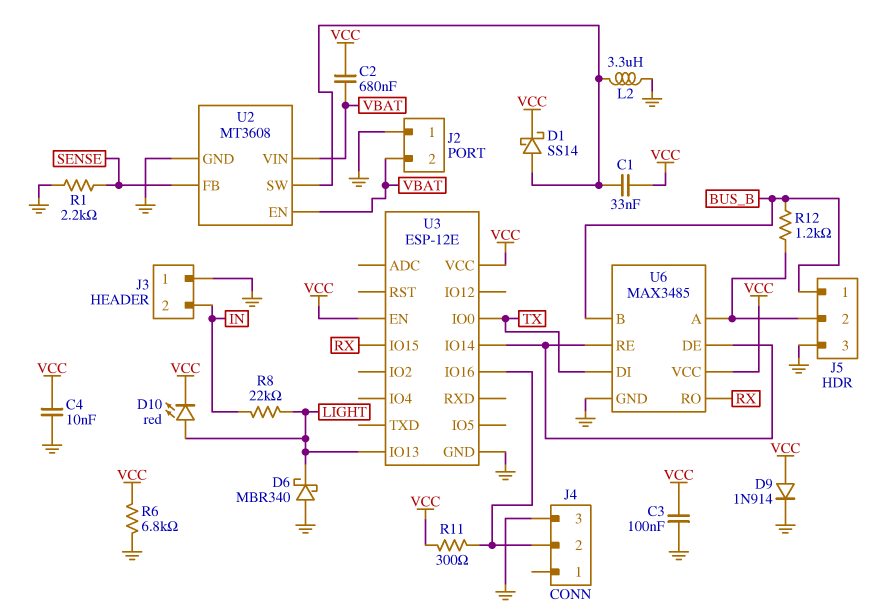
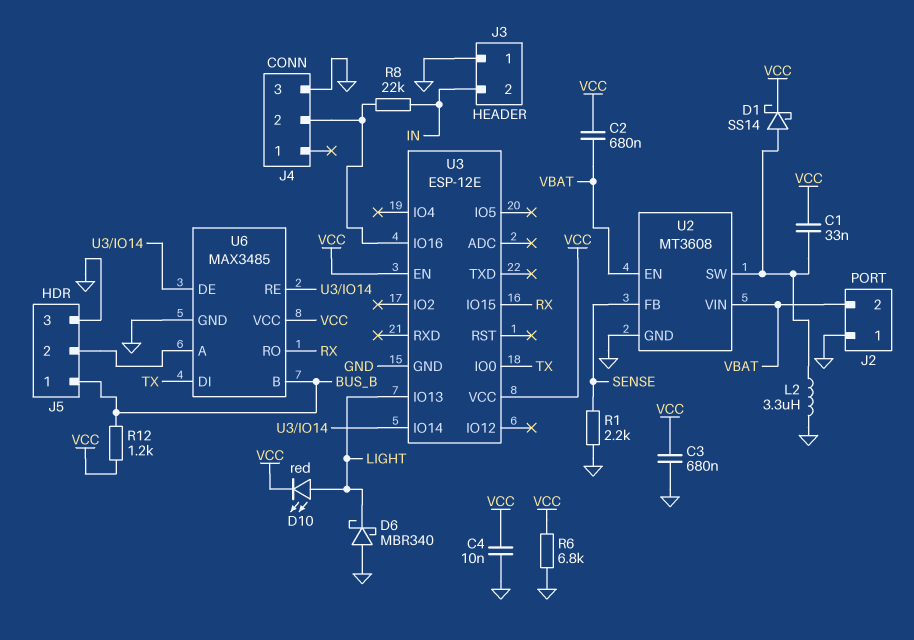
C3: 100nF (GND, VCC) -> 680nF (GND, VCC)
D9: diode 1N914 (A VCC, K GND) -> none
R8: 22k (IN, LIGHT) -> 22k (IN, J4/2)
R11: 300 (J4/2, VCC) -> none
R12: 1.2k (BUS_B, J5/2) -> 1.2k (BUS_B, VCC)

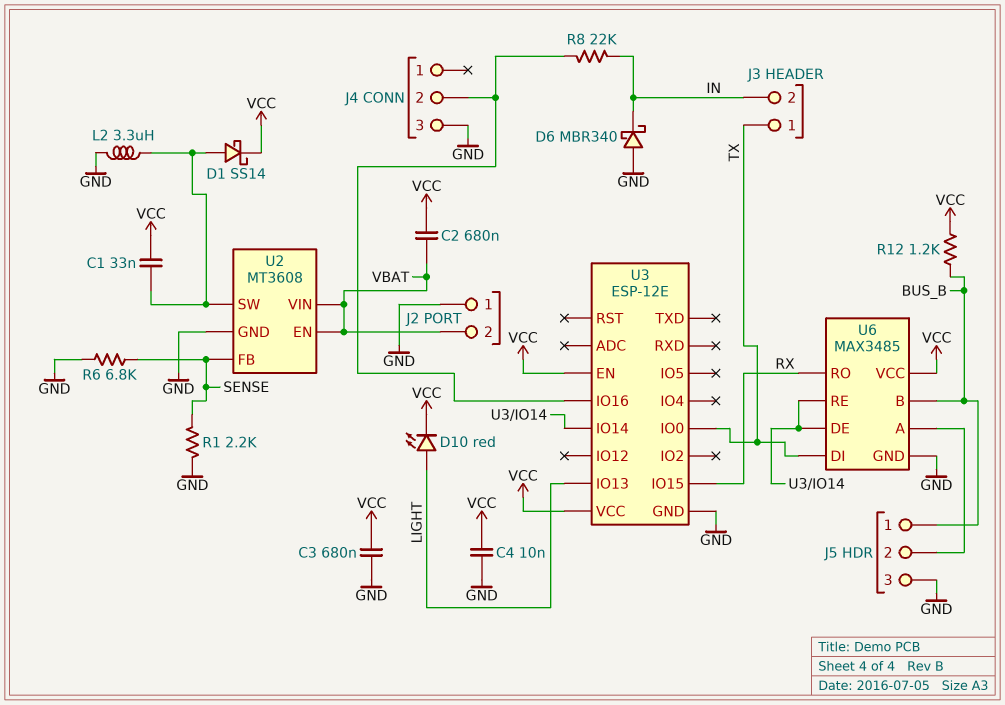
D6: schottky MBR340 (A GND, K LIGHT) -> schottky MBR340 (A GND, K IN)
J3 pin 1: GND -> TX
R6: 6.8k (GND, VCC) -> 6.8k (GND, SENSE)

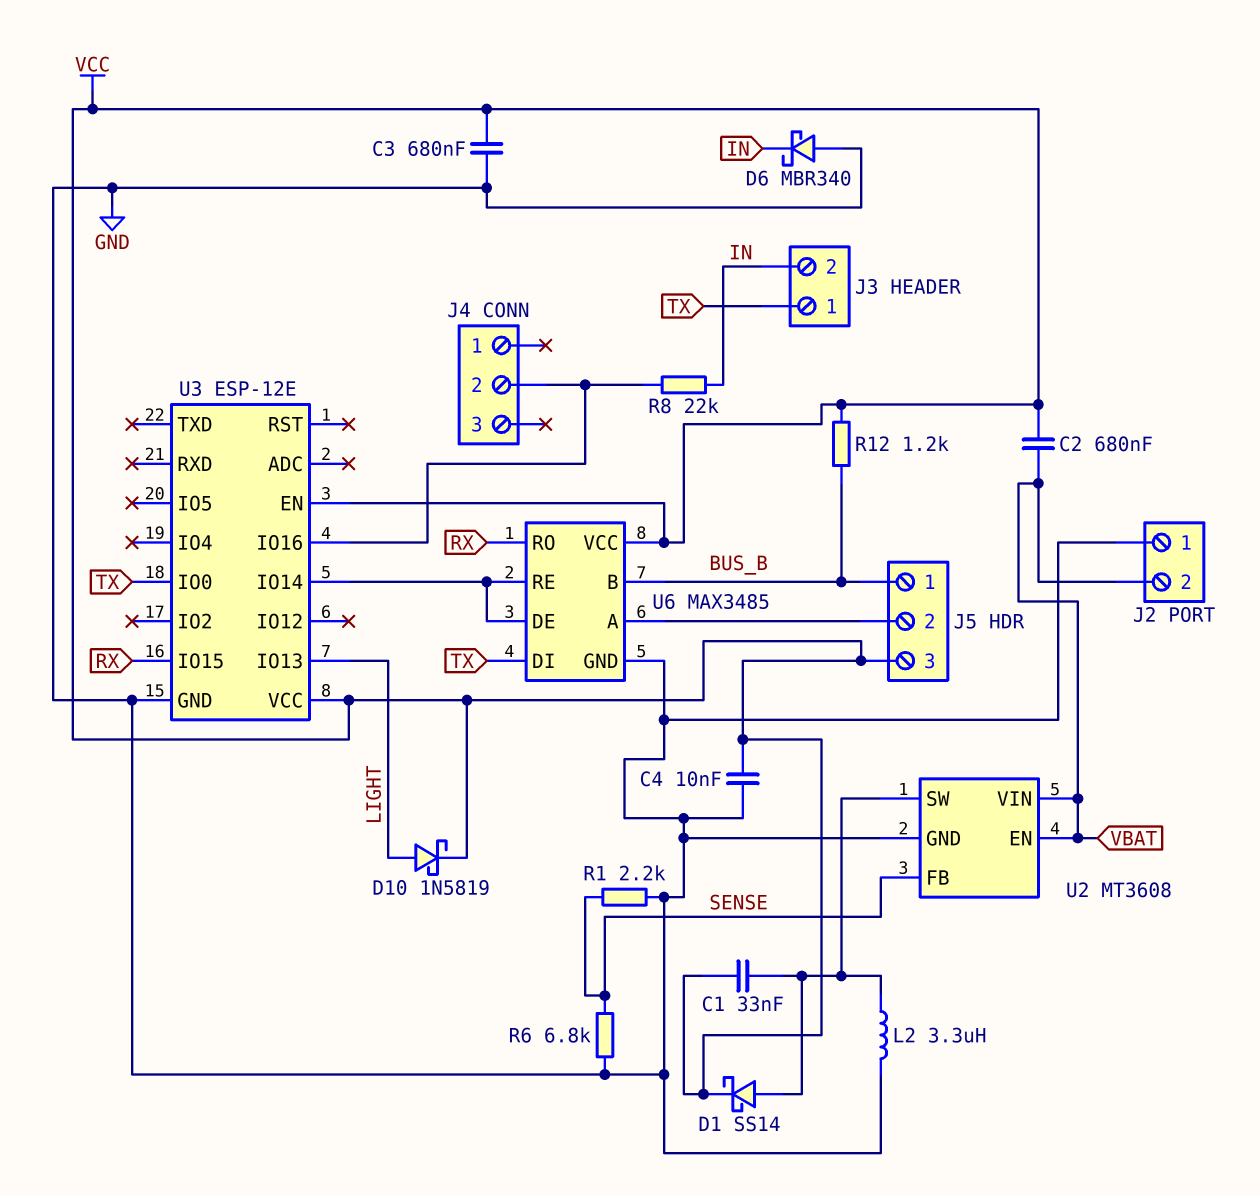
D10: LED red (A LIGHT, K VCC) -> schottky 1N5819 (A LIGHT, K VCC)
J4 pin 3: GND -> none
J5 pin 3: GND -> VCC

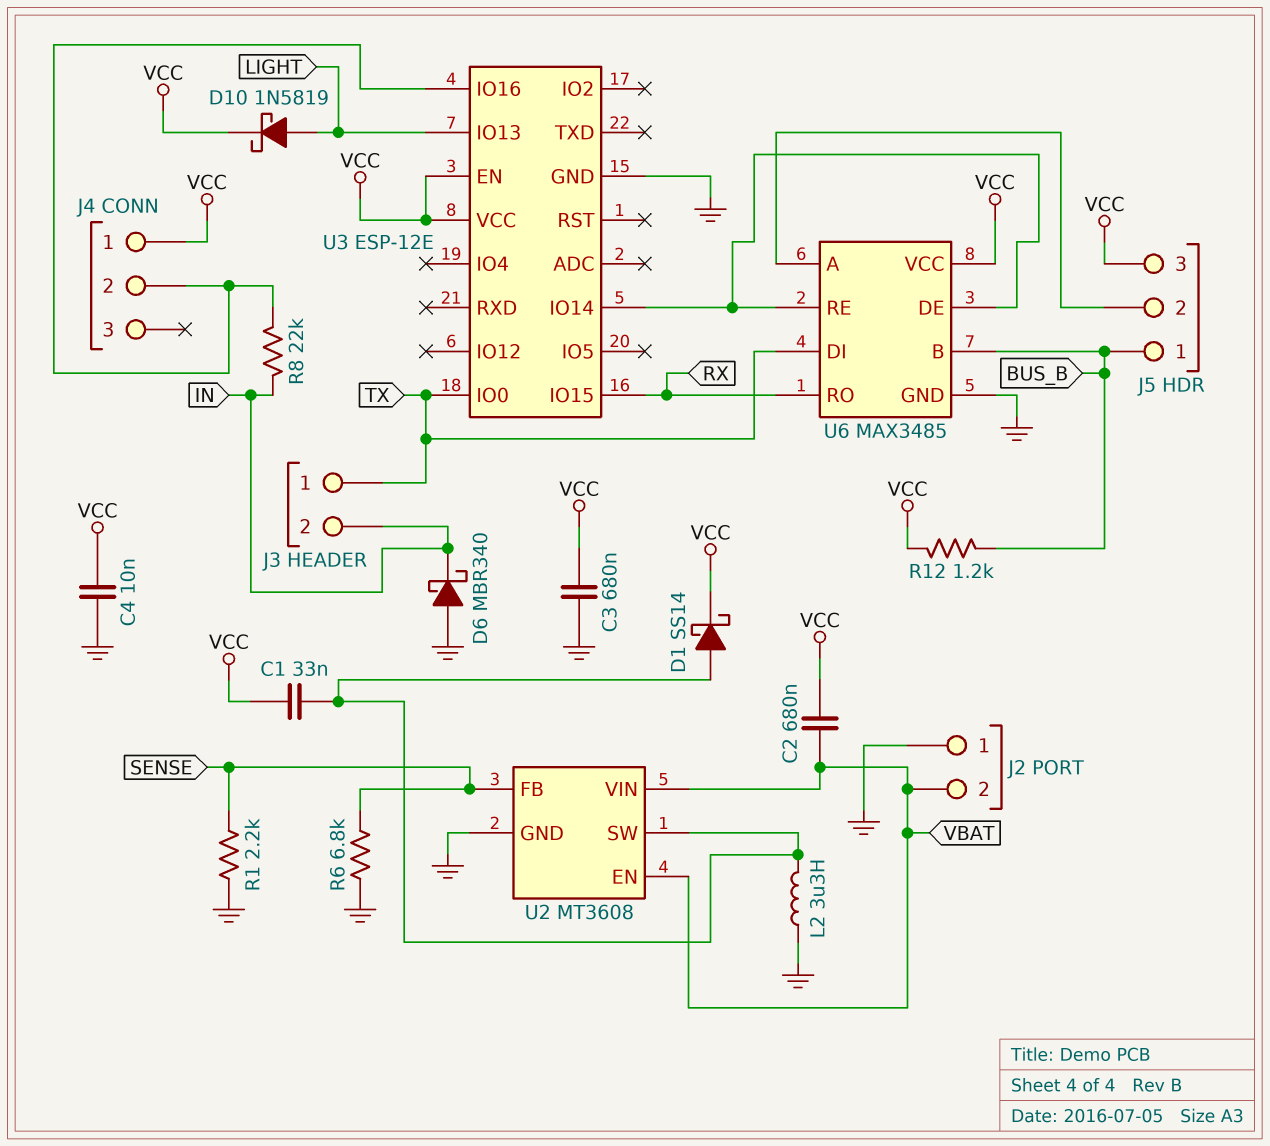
J4 pin 1: none -> VCC

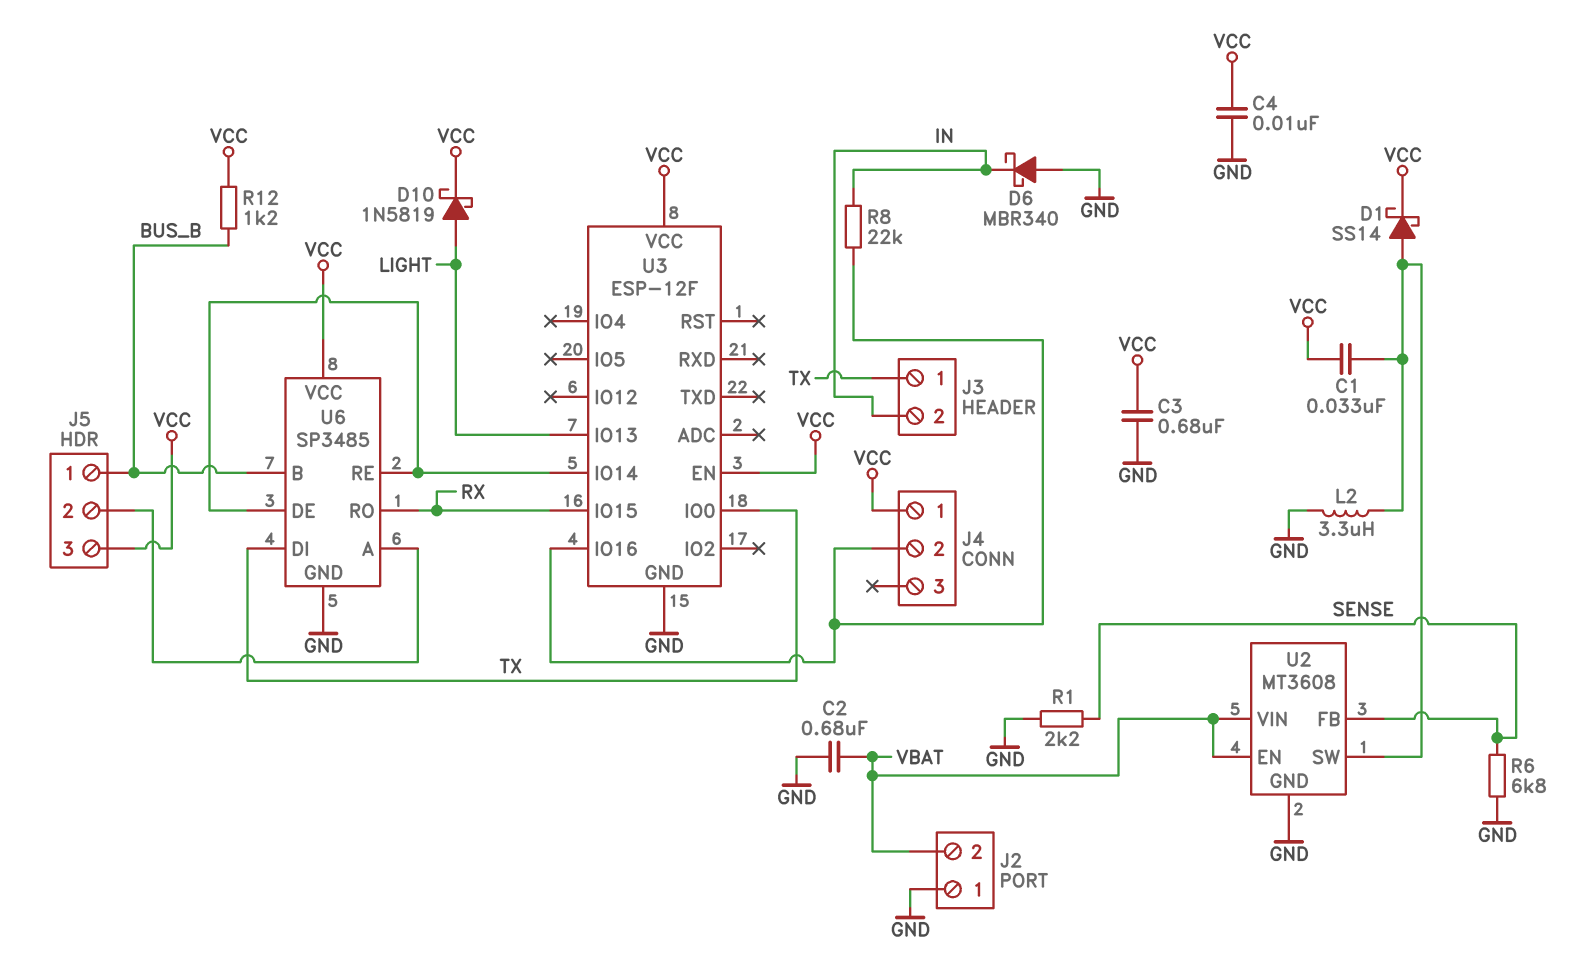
C2: 680nF (VBAT, VCC) -> 680nF (GND, VBAT)
U3: ESP-12E -> ESP-12F
U6: MAX3485 -> SP3485

